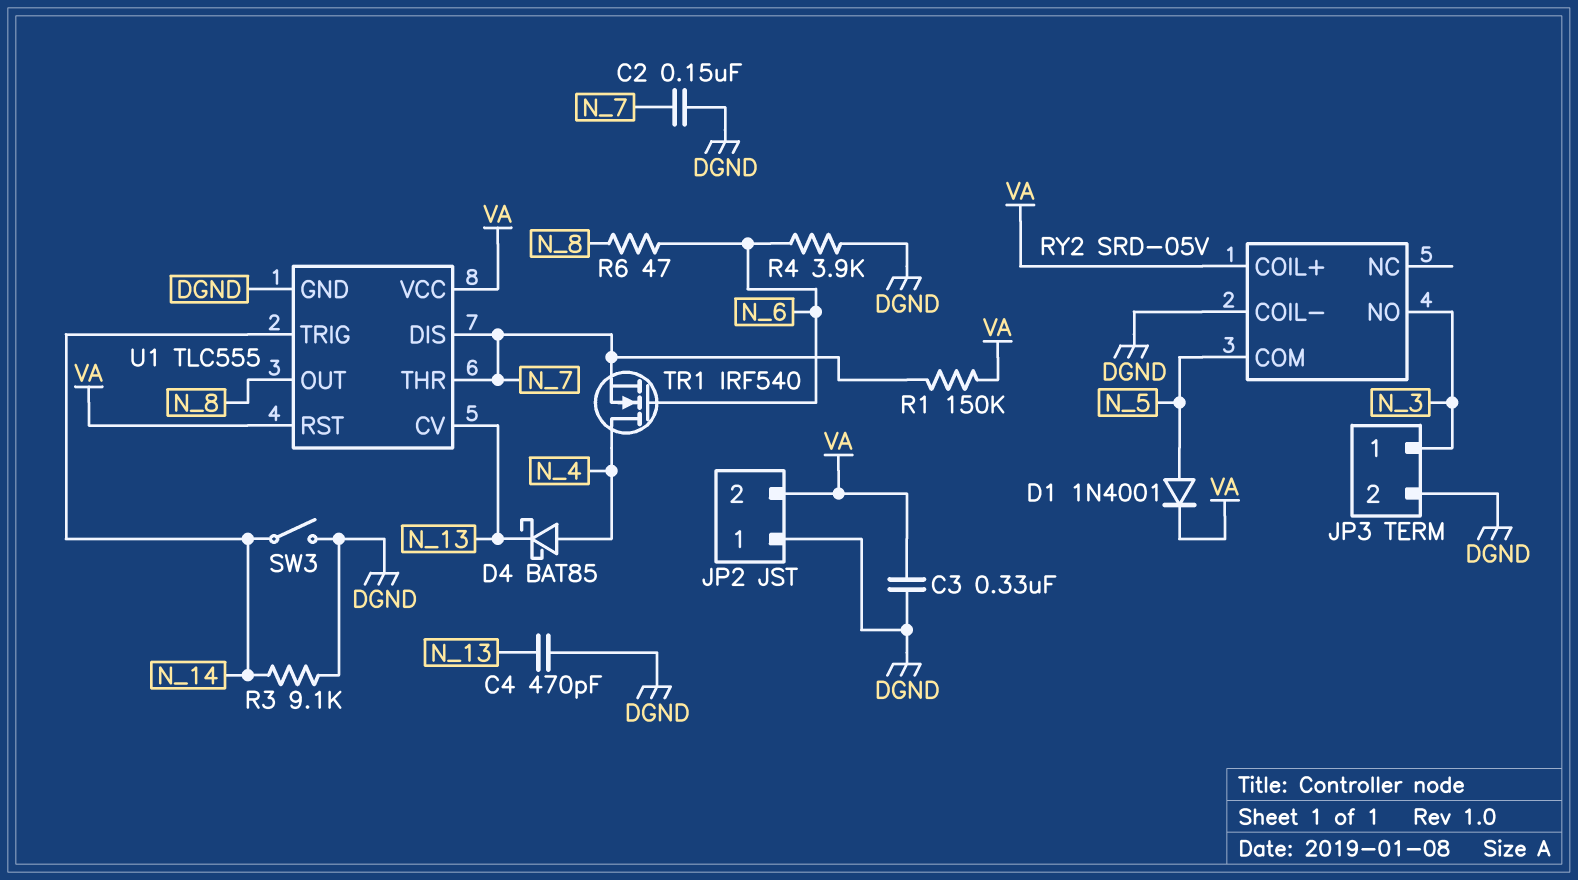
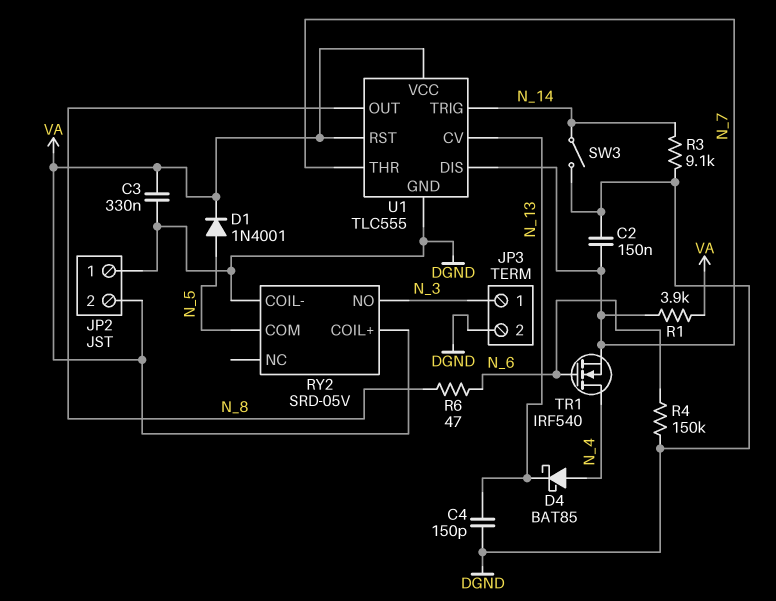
C4: 470pF (DGND, N_13) -> 150pF (DGND, N_13)
R1: 150k (N_7, VA) -> 3.9k (N_7, VA)
R4: 3.9k (DGND, N_6) -> 150k (DGND, N_6)

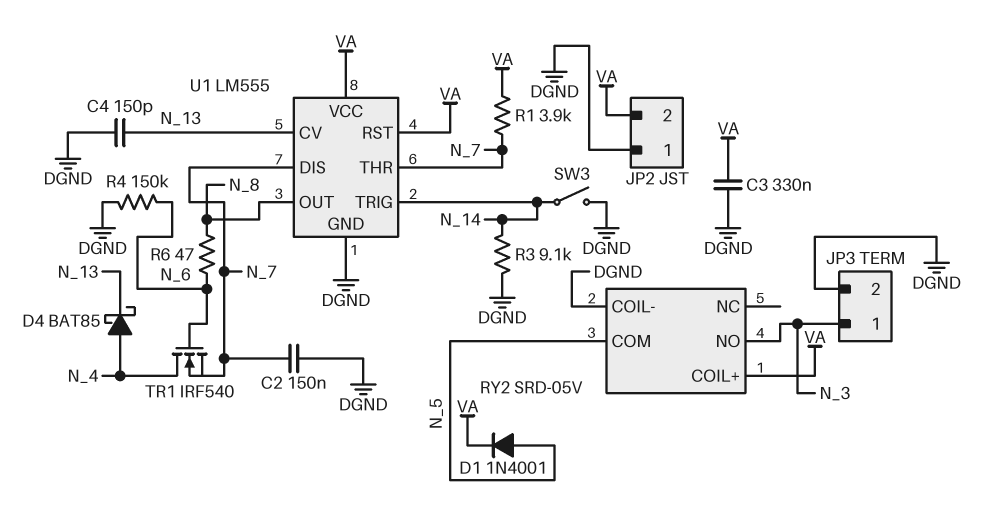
U1: TLC555 -> LM555

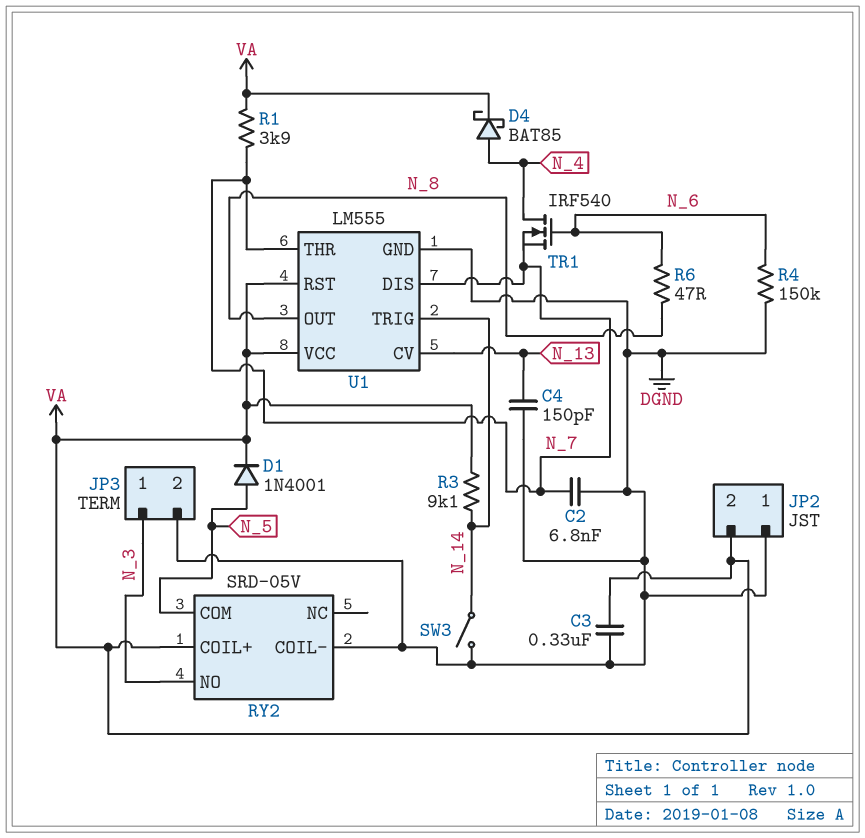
C2: 150nF (DGND, N_7) -> 6.8nF (DGND, N_7)
D4: schottky BAT85 (A N_4, K N_13) -> schottky BAT85 (A N_4, K VA)
R3: 9.1k (DGND, N_14) -> 9.1k (N_14, VA)

